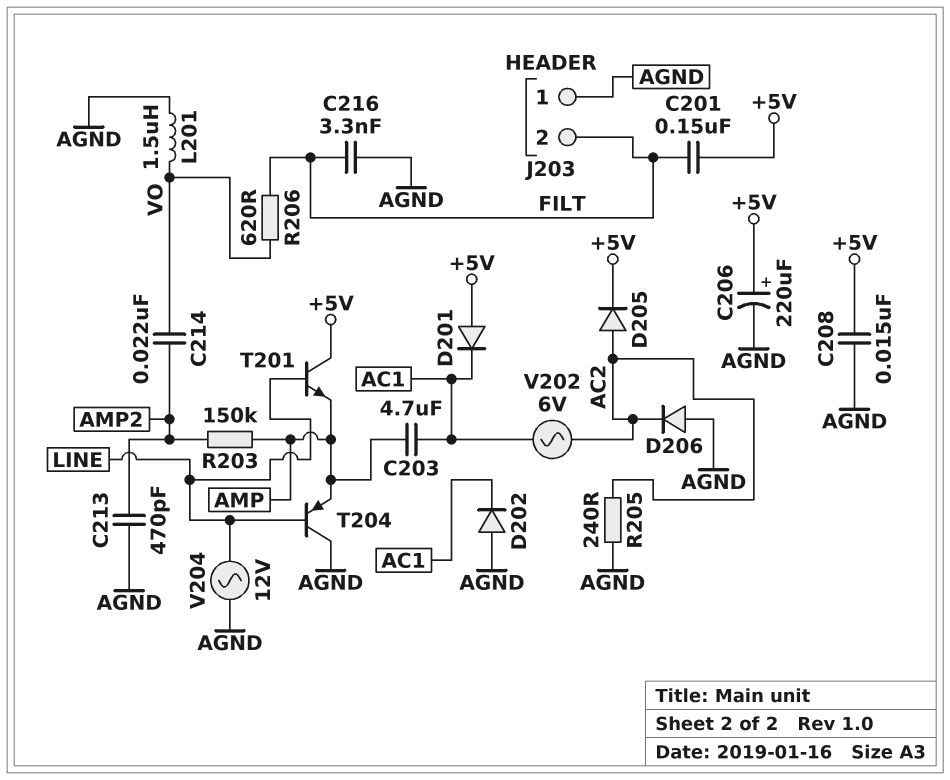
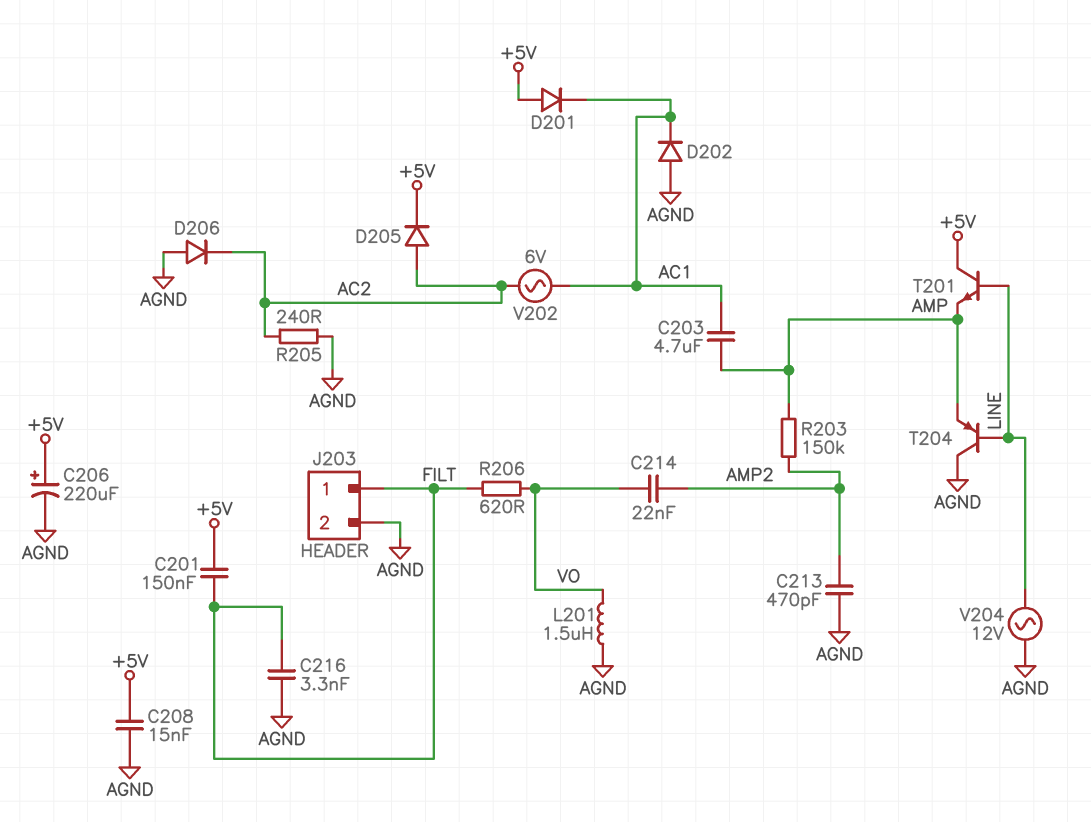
J203 pin 1: AGND -> FILT
J203 pin 2: FILT -> AGND

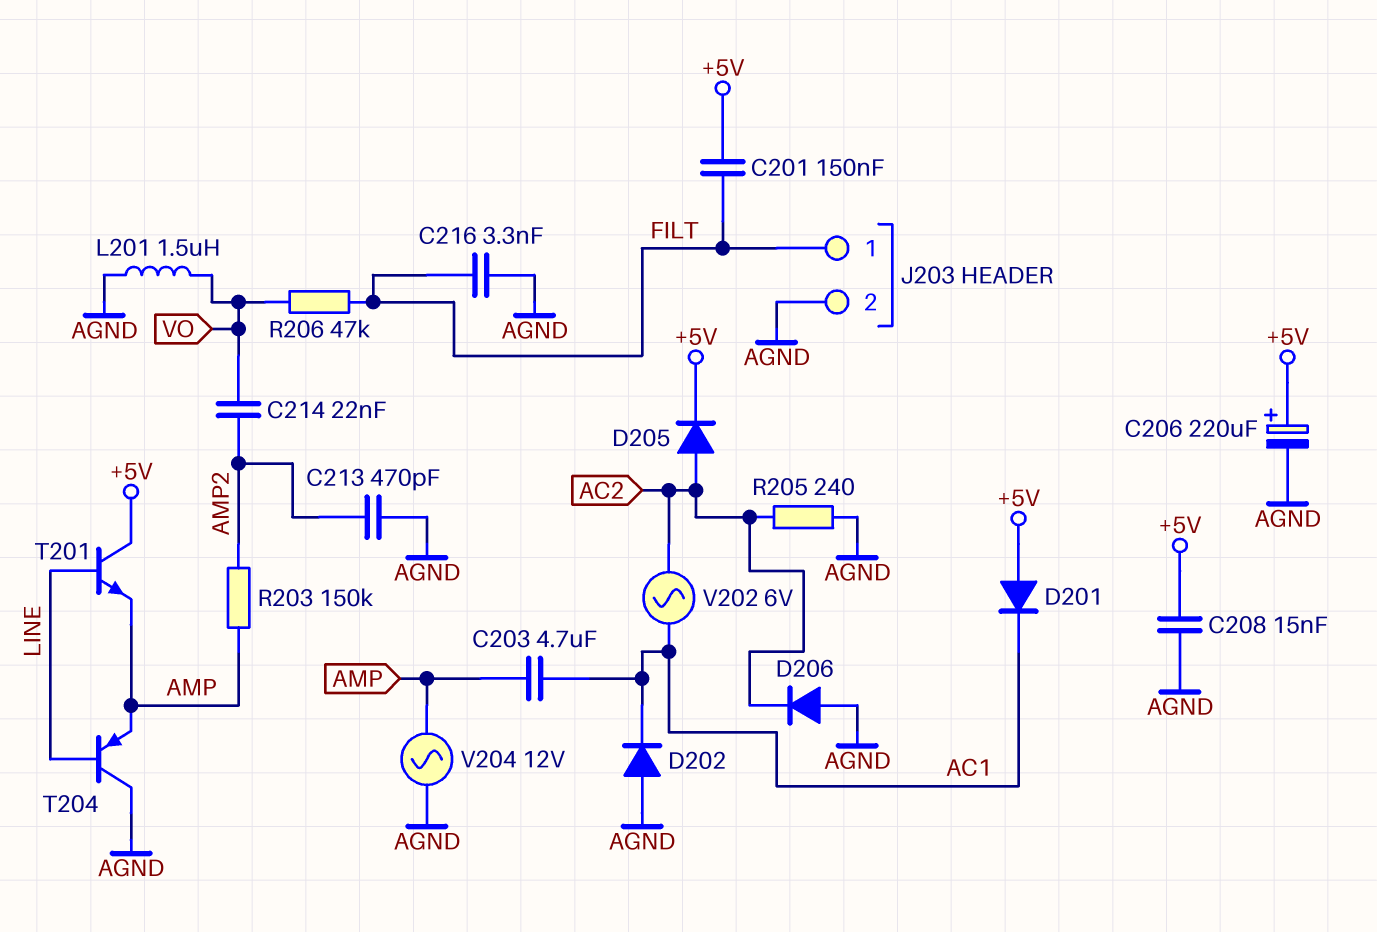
R206: 620 (FILT, VO) -> 47k (FILT, VO)
V204: AC 12V (AGND, LINE) -> AC 12V (AGND, AMP)

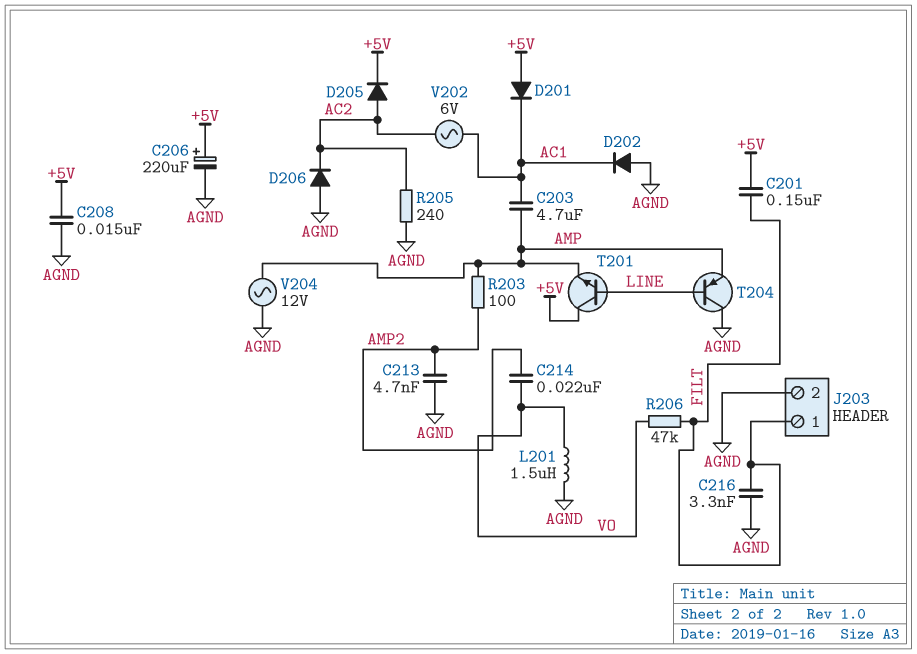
C213: 470pF (AGND, AMP2) -> 4.7nF (AGND, AMP2)
R203: 150k (AMP, AMP2) -> 100 (AMP, AMP2)

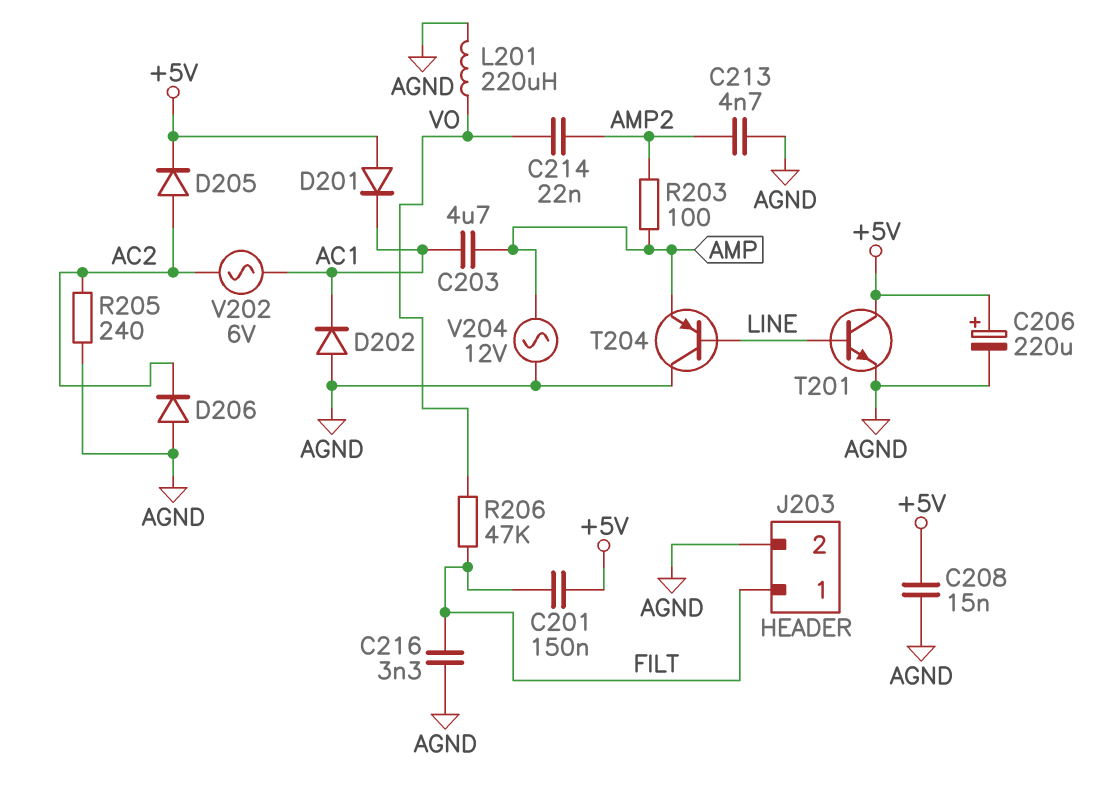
L201: 1.5uH (AGND, VO) -> 220uH (AGND, VO)
T201: NPN (B LINE, C +5V, E AMP) -> NPN (B LINE, C +5V, E AGND)

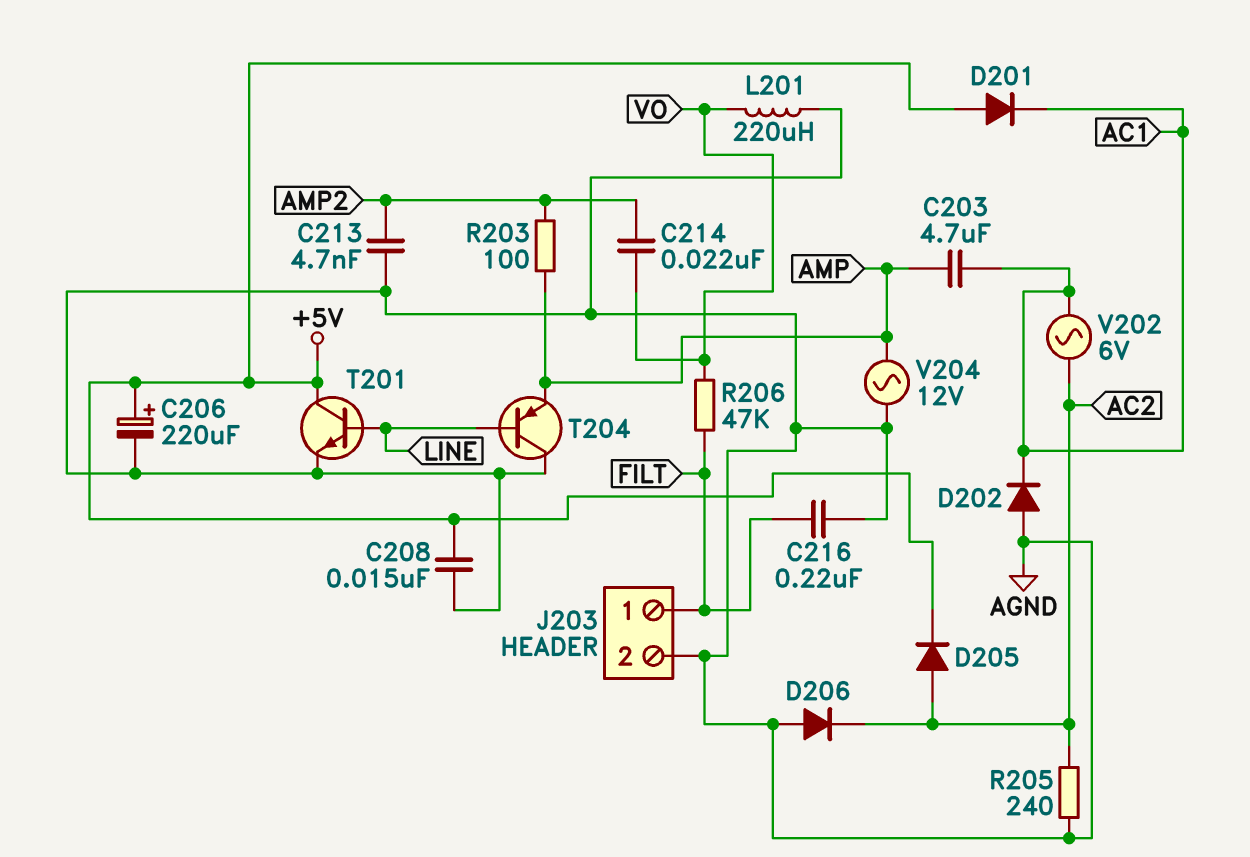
C201: 150nF (+5V, FILT) -> none
C216: 3.3nF (AGND, FILT) -> 220nF (AGND, FILT)

